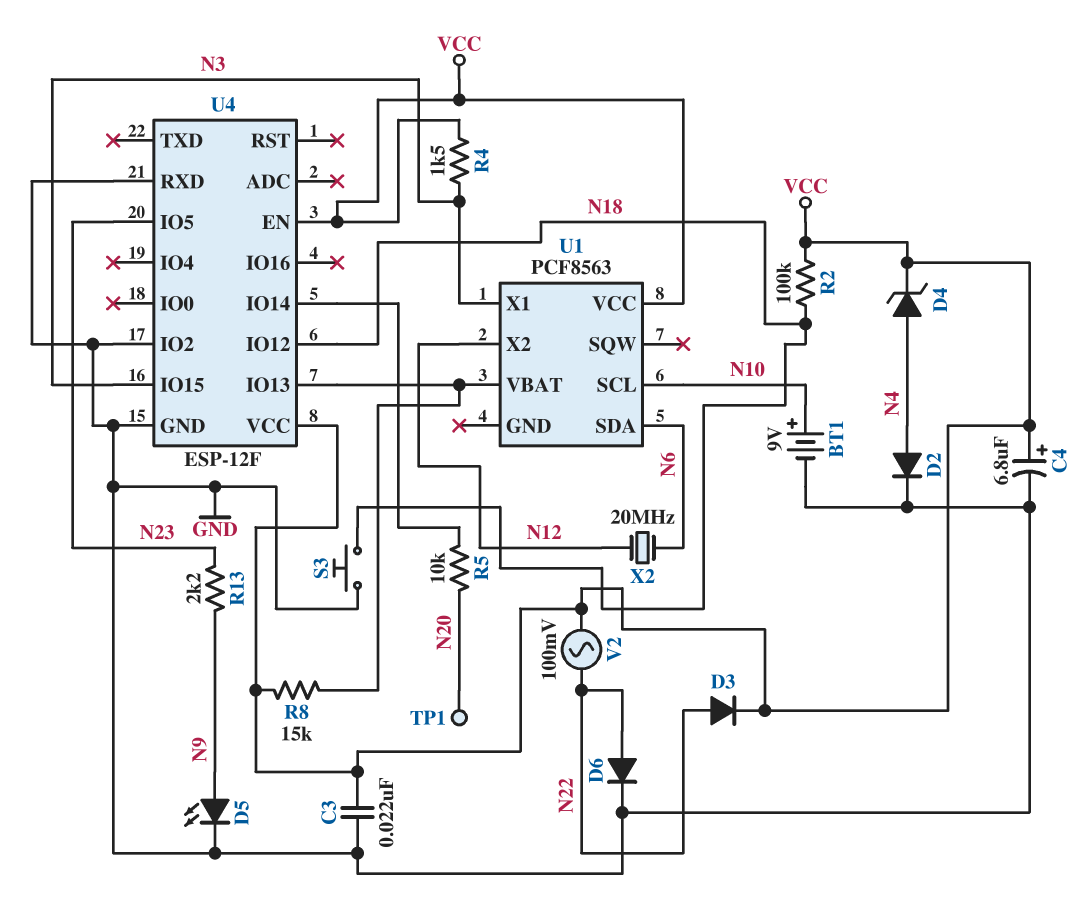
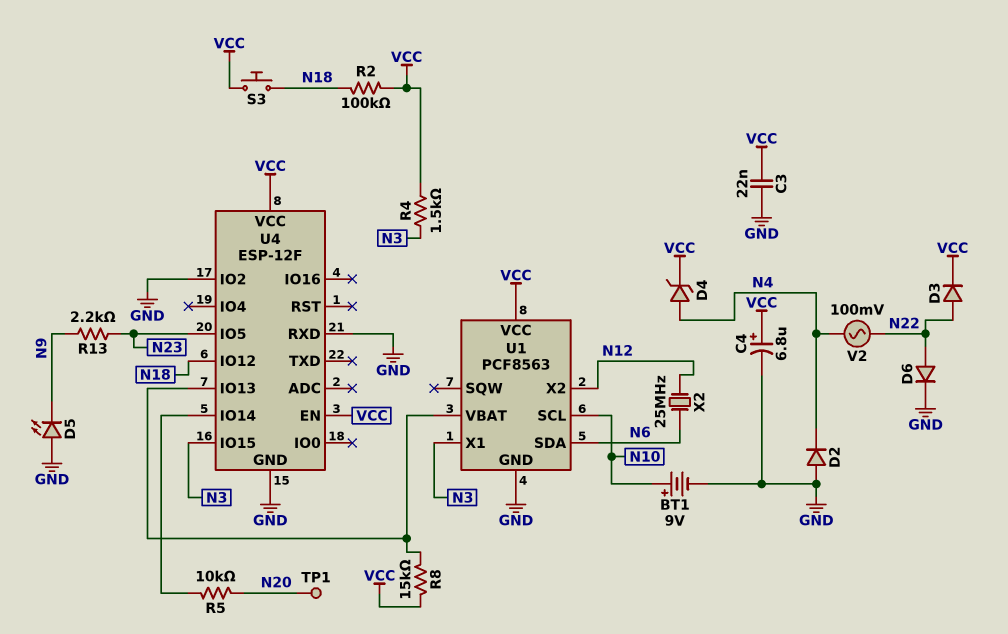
D2: diode (A N4, K GND) -> diode (A GND, K N4)
D5: LED (A N9, K GND) -> LED (A GND, K N9)
S3: button (GND, N18) -> button (N18, VCC)
U1 pin GND: none -> GND
V2: AC 100mV (N22, VCC) -> AC 100mV (N4, N22)
X2: 20MHz (N6, N12) -> 25MHz (N6, N12)

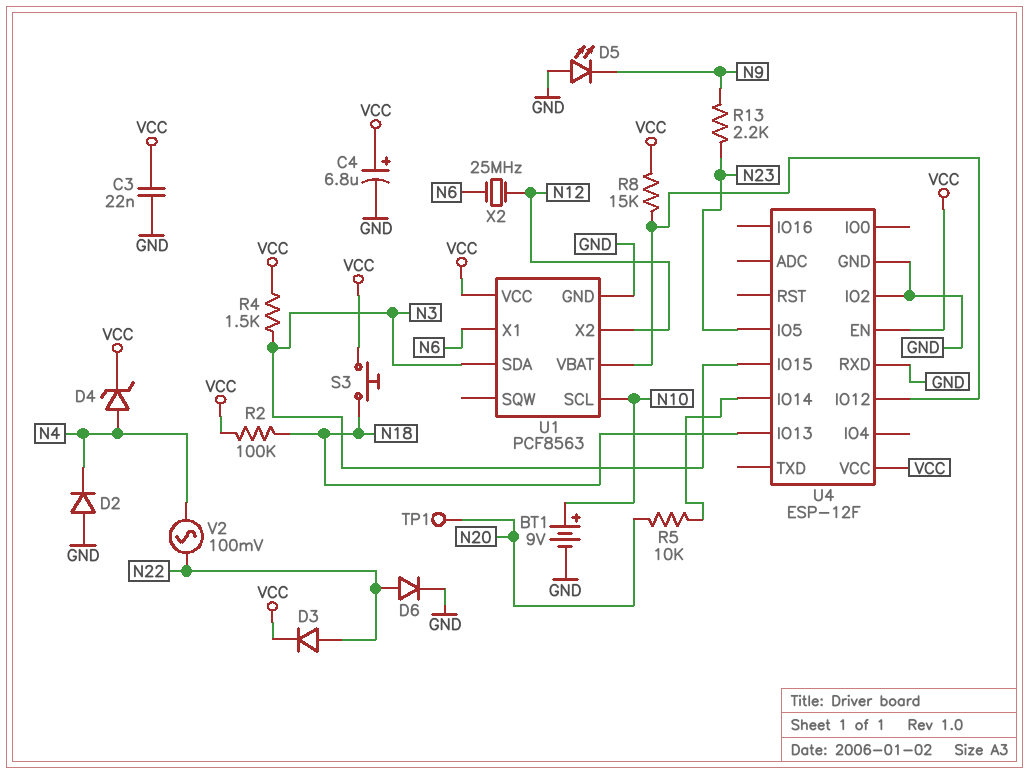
U1 pin SDA: N6 -> N3
U1 pin X1: N3 -> N6
U4 pin IO12: N18 -> U1/VBAT
U4 pin IO13: U1/VBAT -> N18

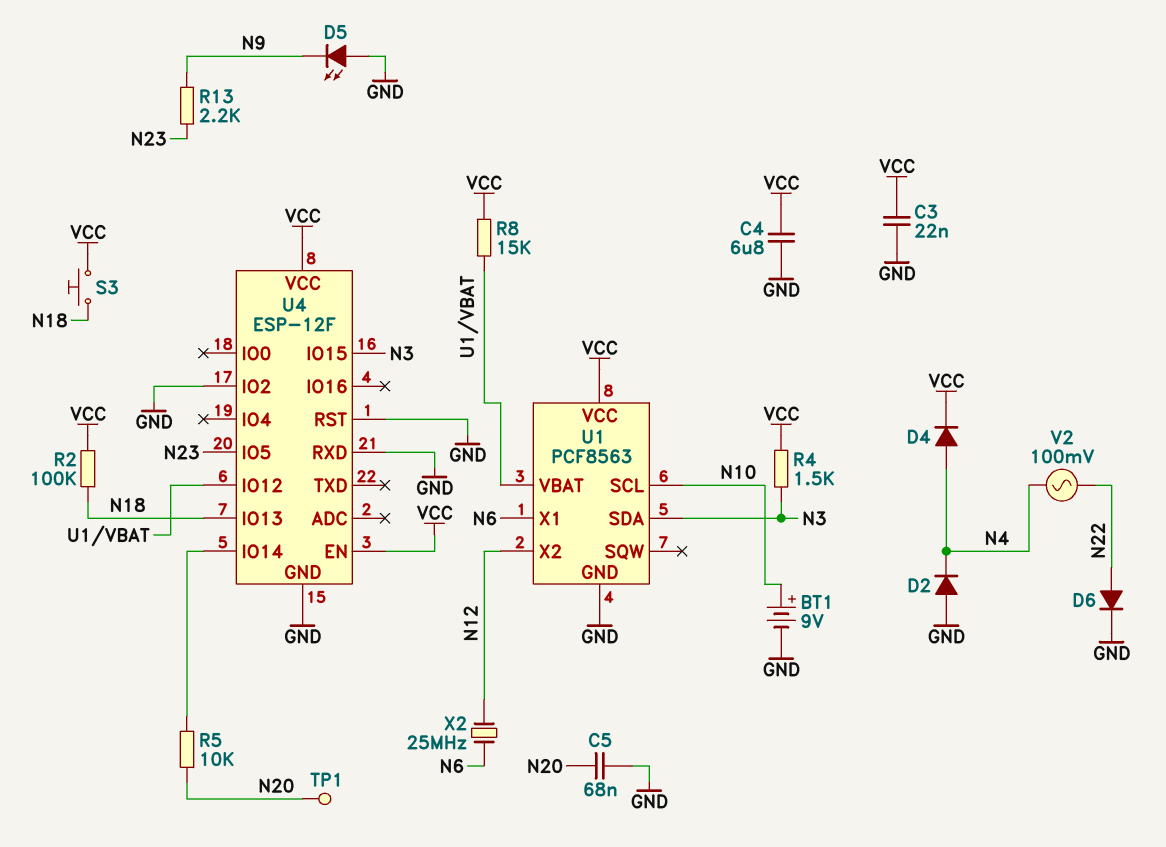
C4: 6.8uF (plus VCC, minus GND) -> 6.8uF (GND, VCC)
C5: none -> 68nF (GND, N20)
D3: diode (A N22, K VCC) -> none
D4: zener (A N4, K VCC) -> diode (A N4, K VCC)
U4 pin RST: none -> GND

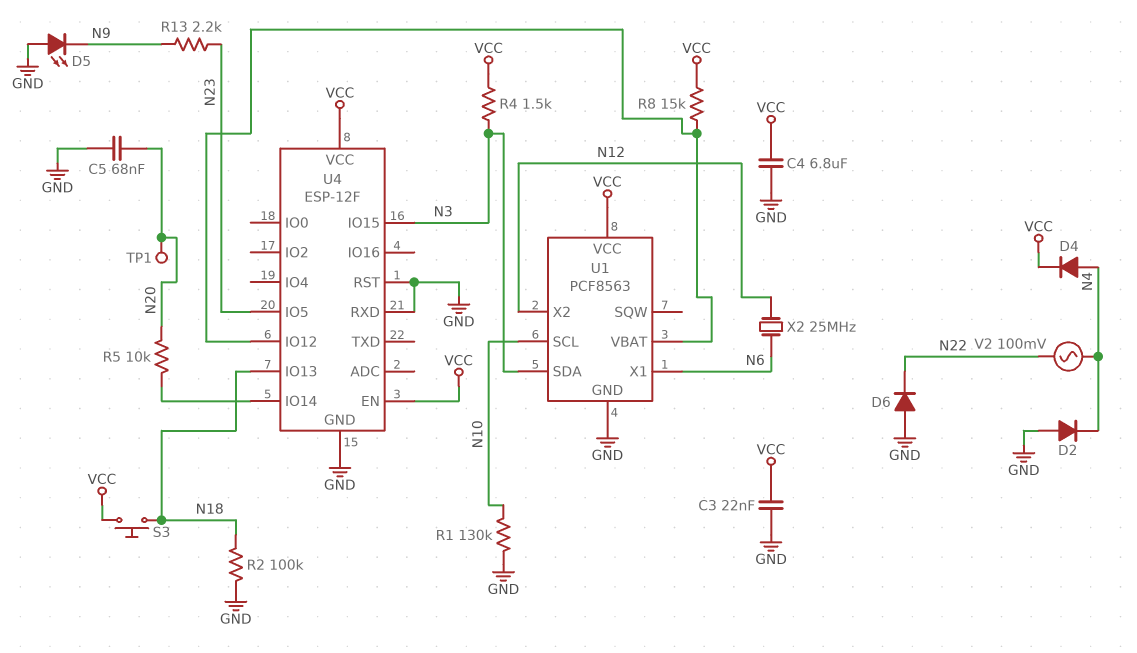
BT1: 9V (plus N10, minus GND) -> none
D6: diode (A N22, K GND) -> diode (A GND, K N22)
R1: none -> 130k (GND, N10)
R2: 100k (N18, VCC) -> 100k (GND, N18)
U4 pin IO2: GND -> none

